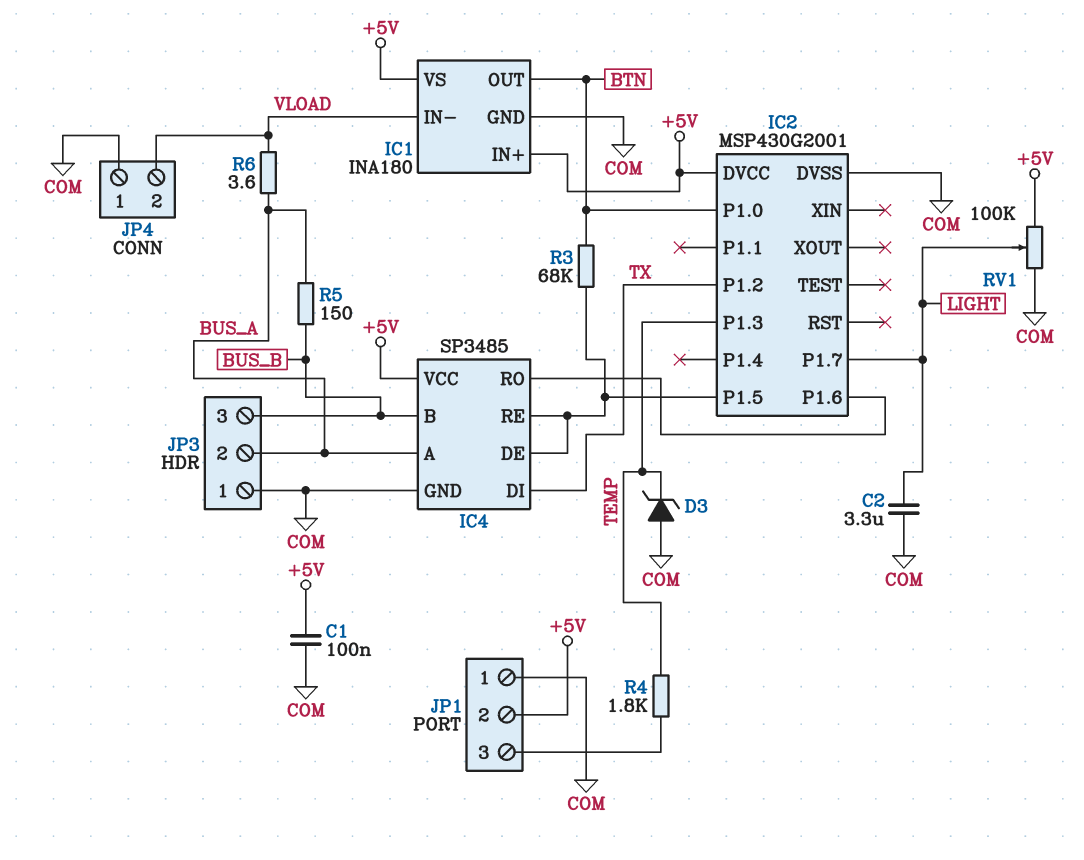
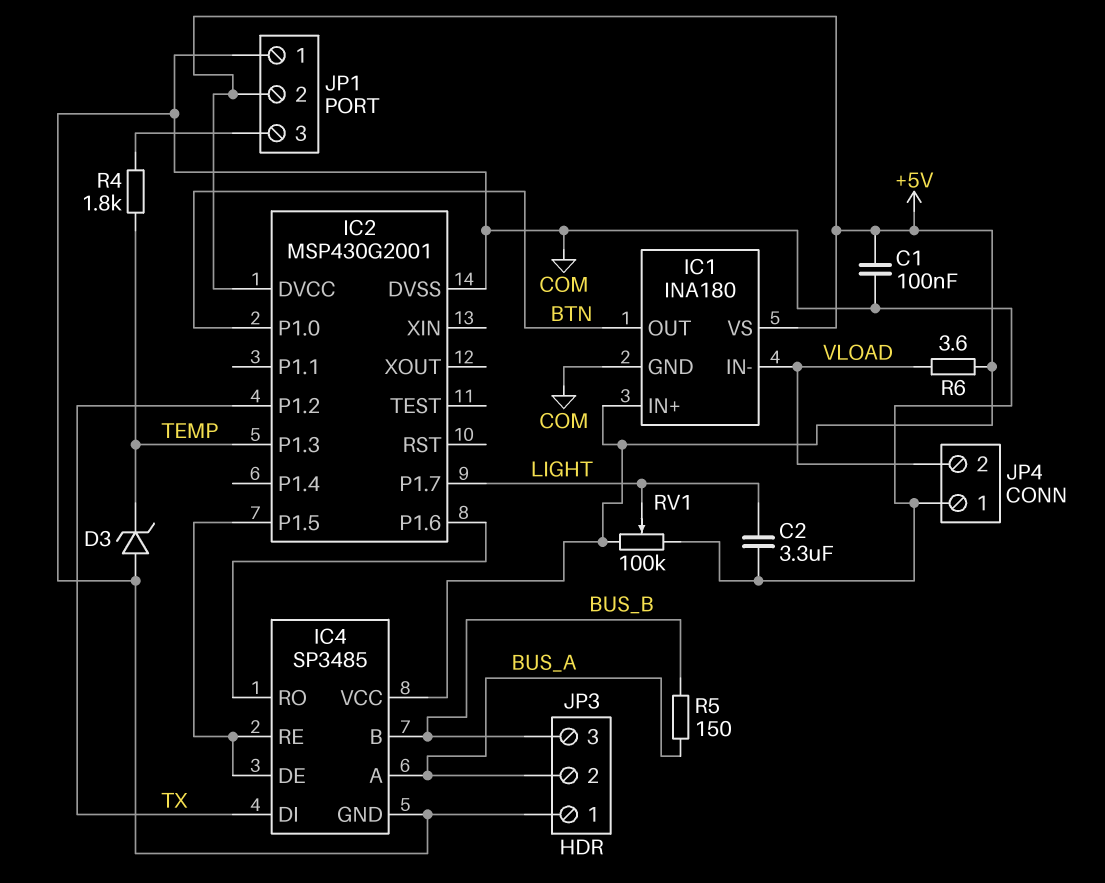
R3: 68k (BTN, IC2/P1.5) -> none
R6: 3.6 (BUS_A, VLOAD) -> 3.6 (+5V, VLOAD)

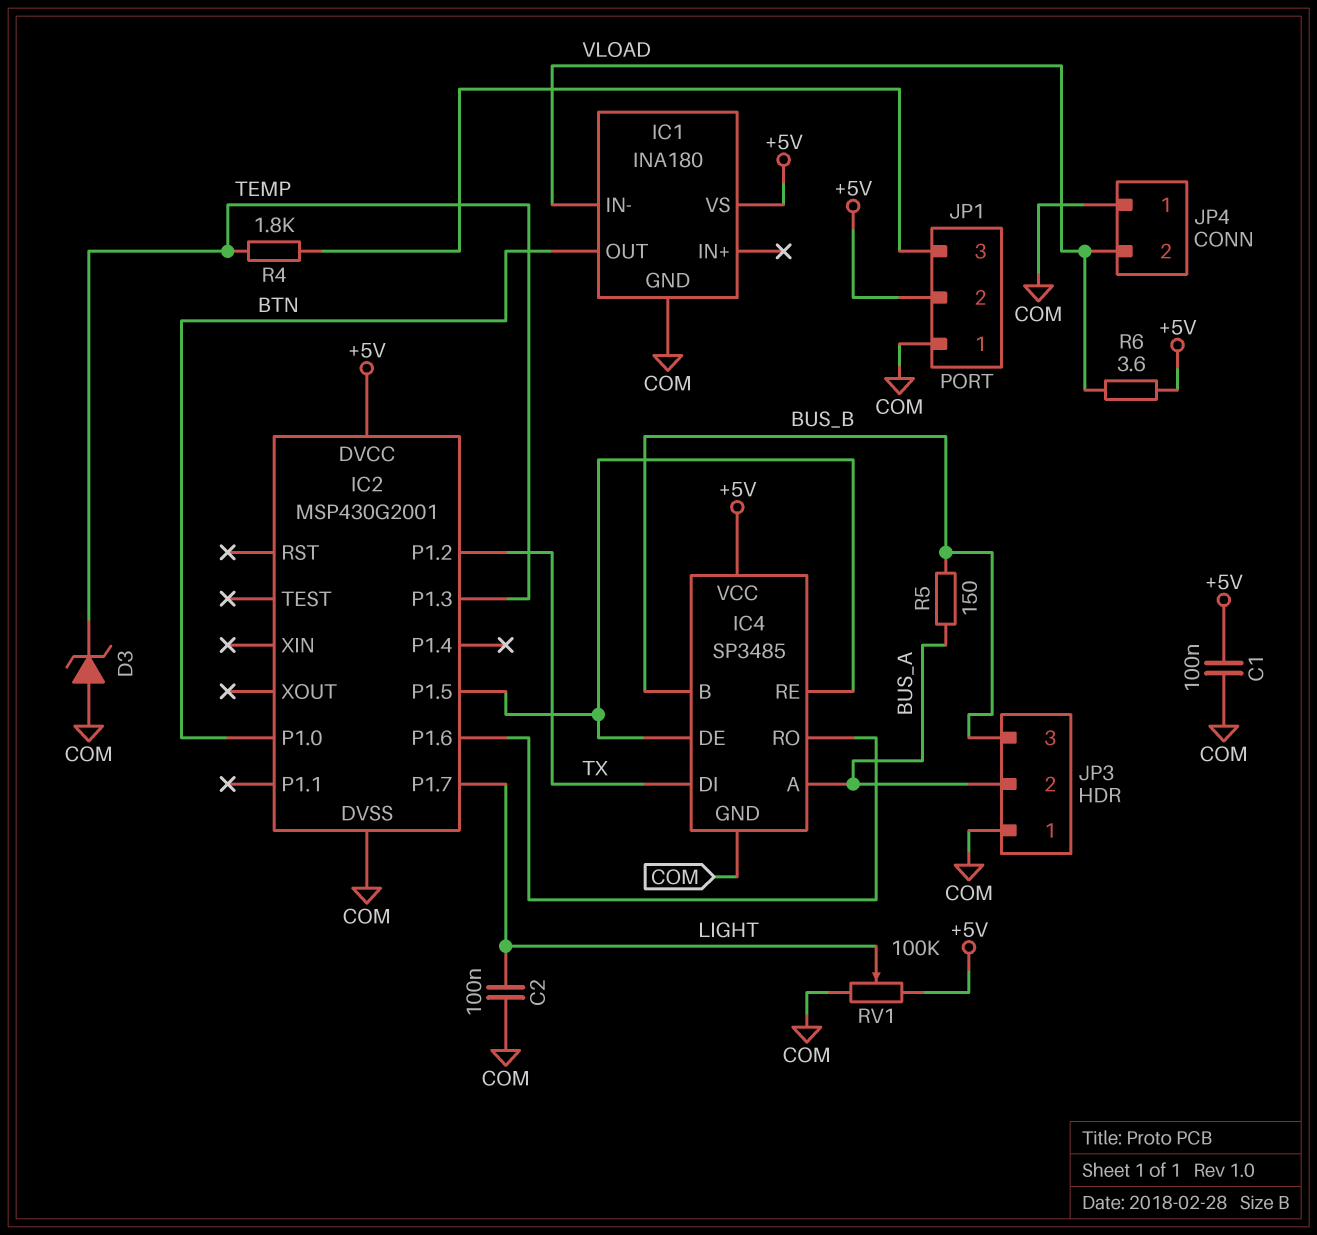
C2: 3.3uF (COM, LIGHT) -> 100nF (COM, LIGHT)
IC1 pin IN+: +5V -> none

